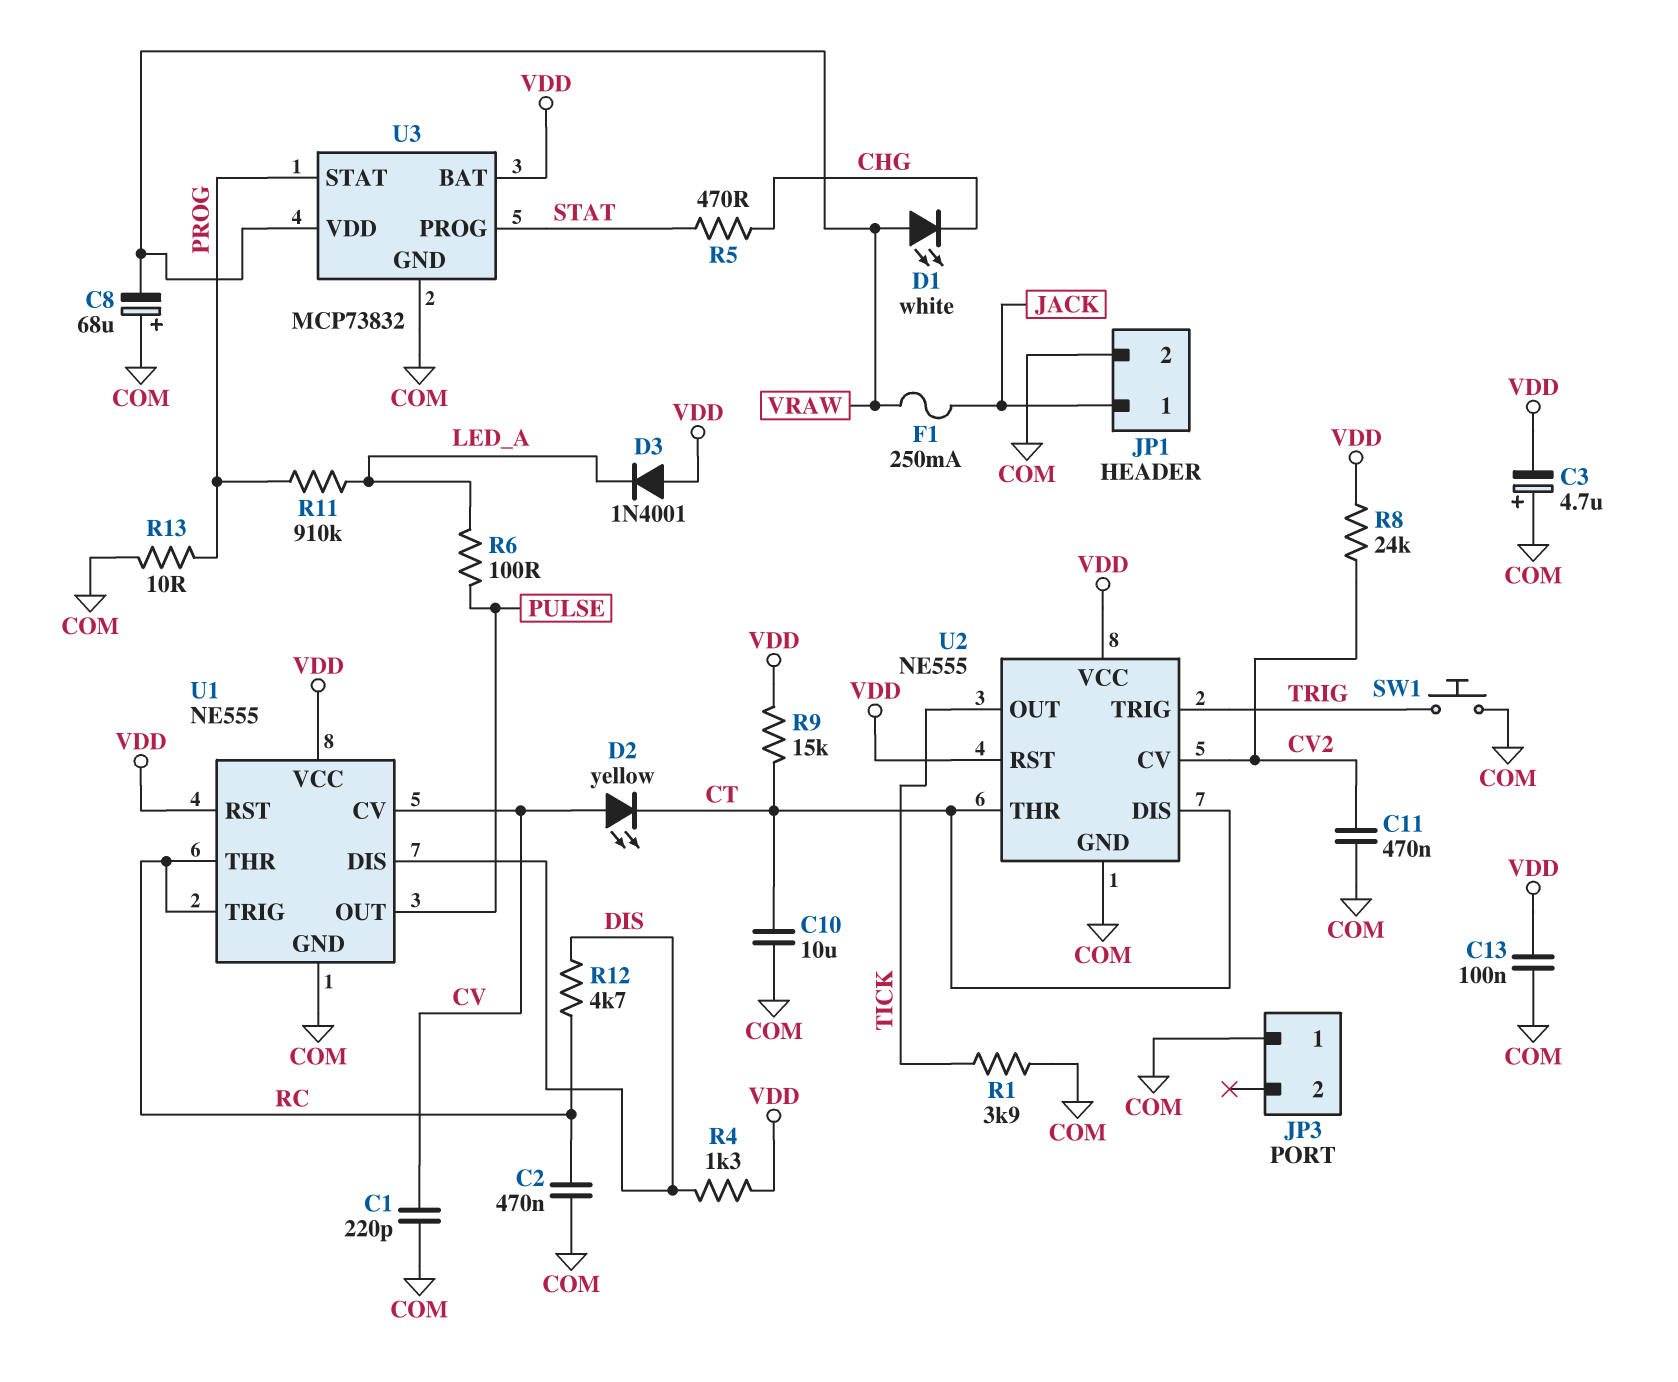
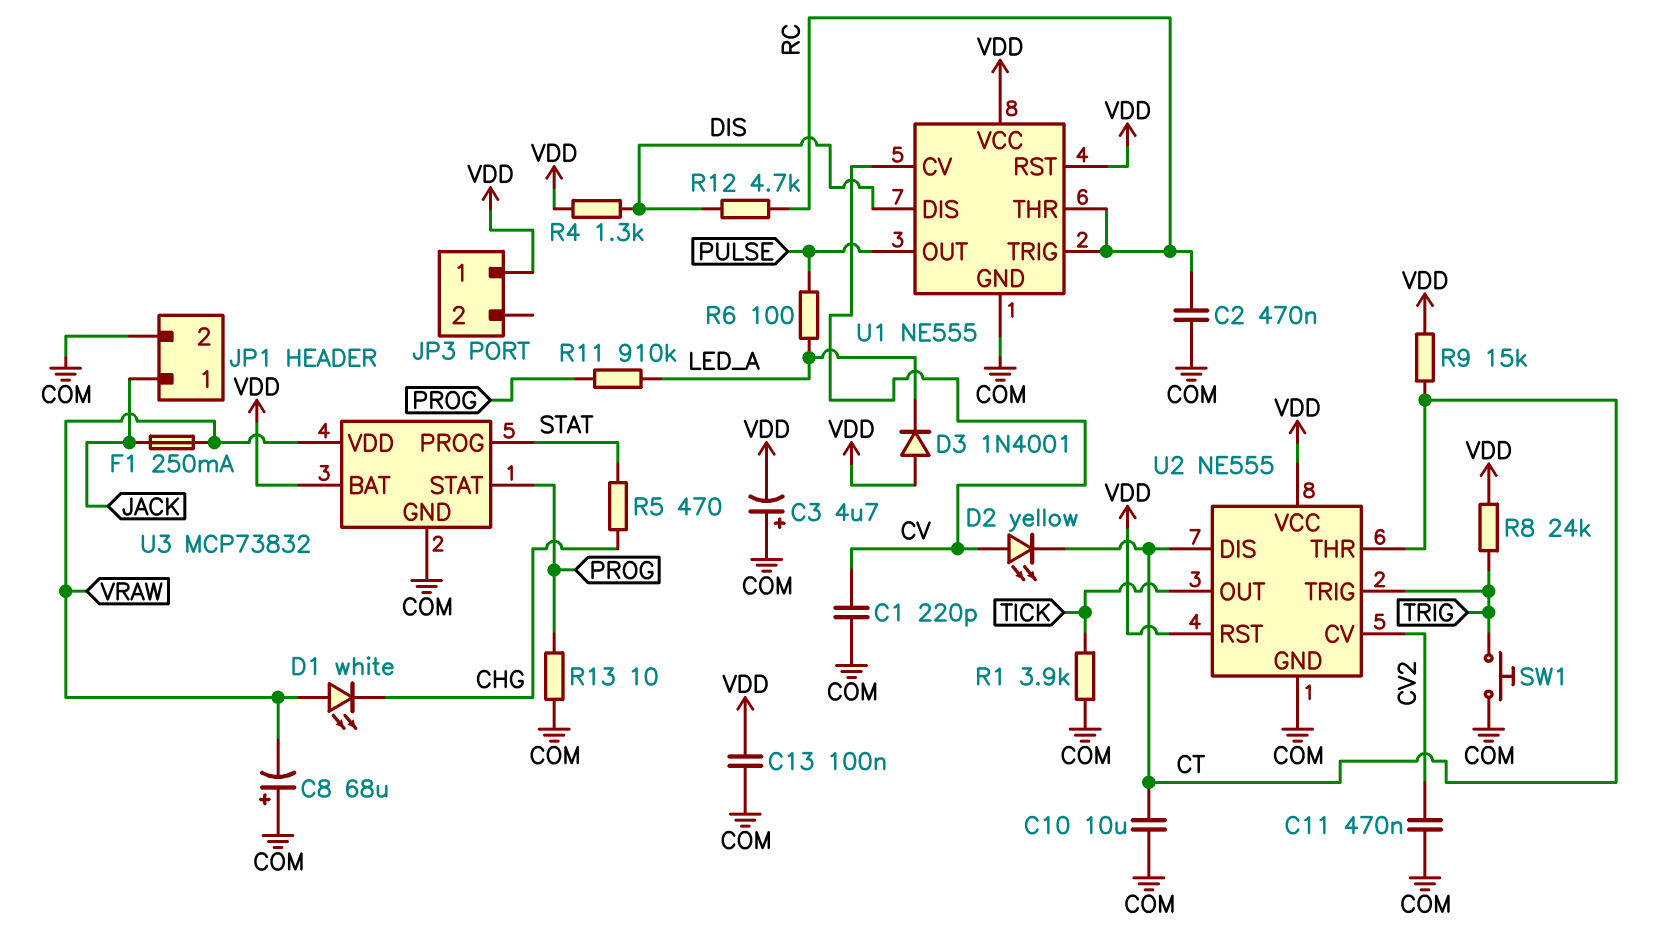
JP3 pin 1: COM -> VDD
R8: 24k (CV2, VDD) -> 24k (TRIG, VDD)

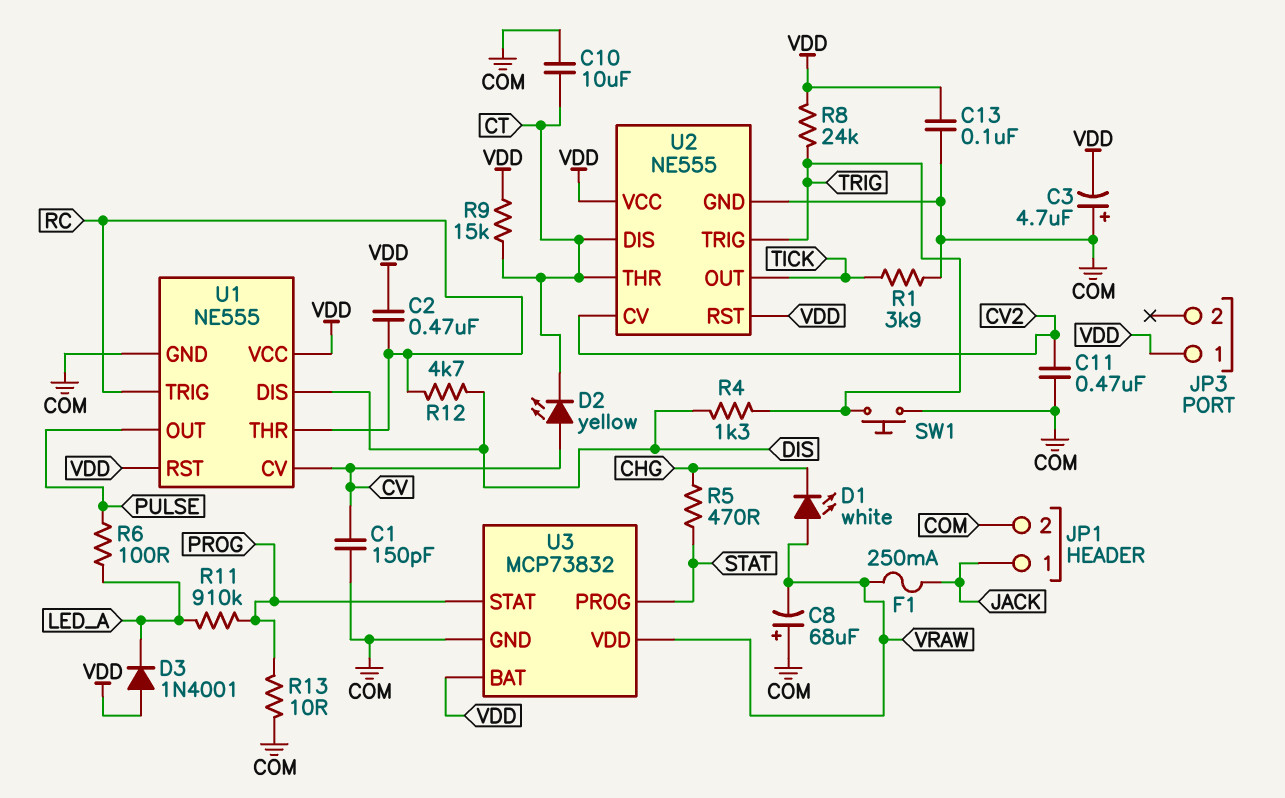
C1: 220pF (COM, CV) -> 150pF (COM, CV)
C2: 470nF (COM, RC) -> 470nF (RC, VDD)
R4: 1.3k (DIS, VDD) -> 1.3k (DIS, TRIG)

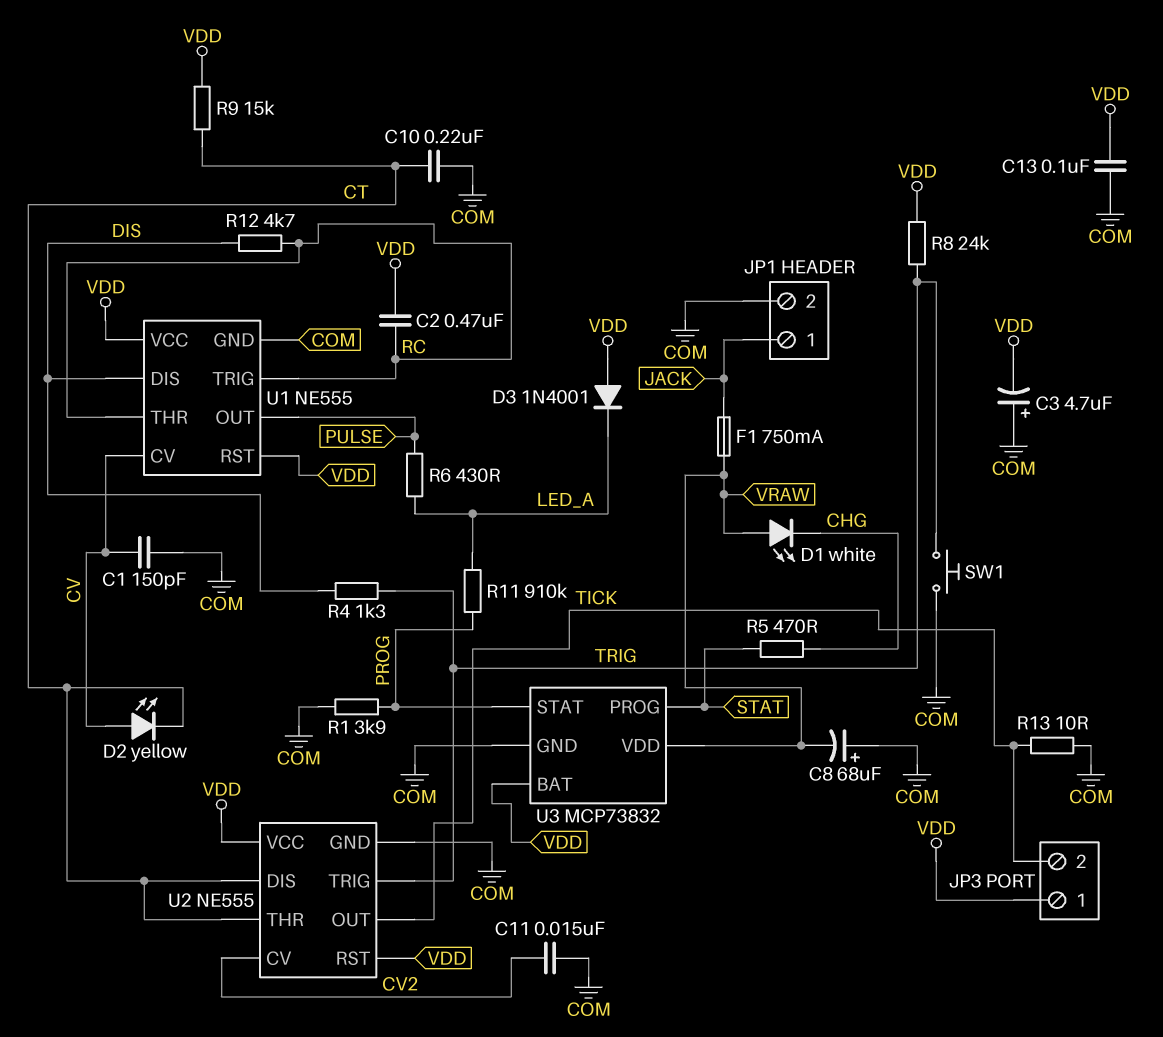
C10: 10uF (COM, CT) -> 220nF (COM, CT)
C11: 470nF (COM, CV2) -> 15nF (COM, CV2)
F1: 250mA (JACK, VRAW) -> 750mA (JACK, VRAW)
JP3 pin 2: none -> TICK
R1: 3.9k (COM, TICK) -> 3.9k (COM, PROG)
R6: 100 (LED_A, PULSE) -> 430 (LED_A, PULSE)
R13: 10 (COM, PROG) -> 10 (COM, TICK)

